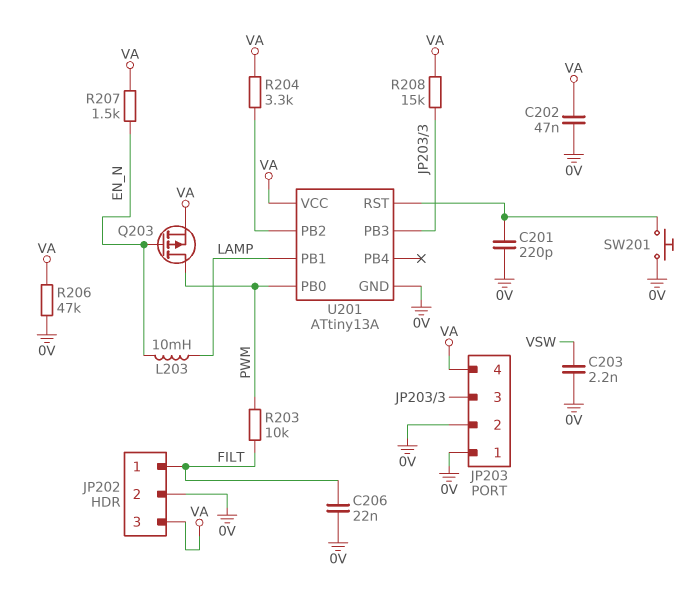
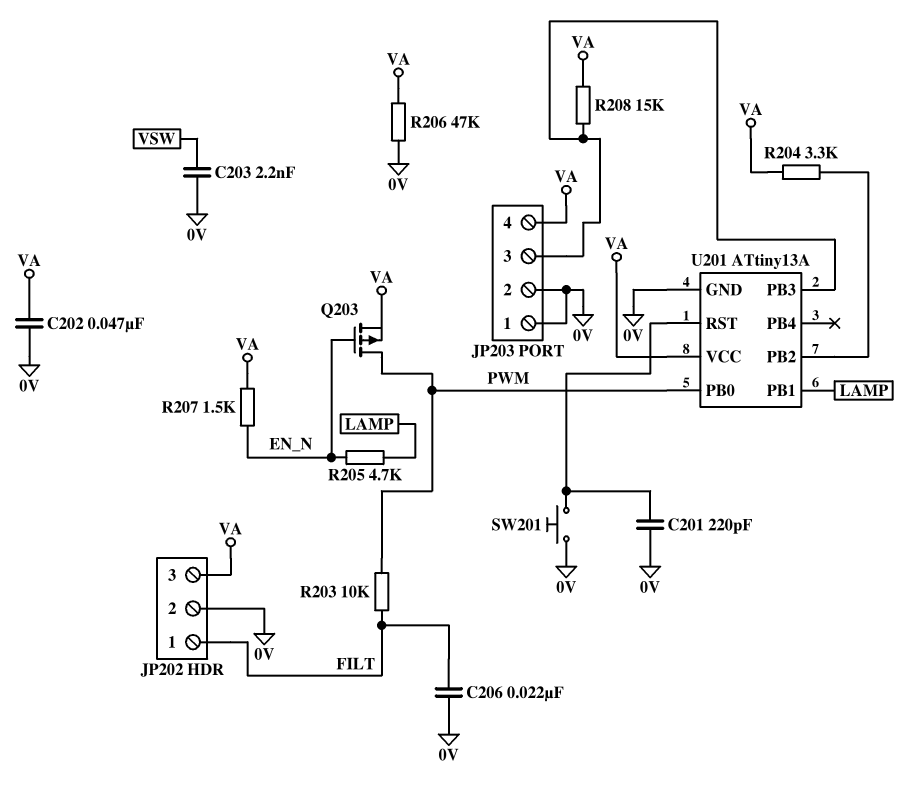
L203: 10mH (EN_N, LAMP) -> none
R205: none -> 4.7k (EN_N, LAMP)

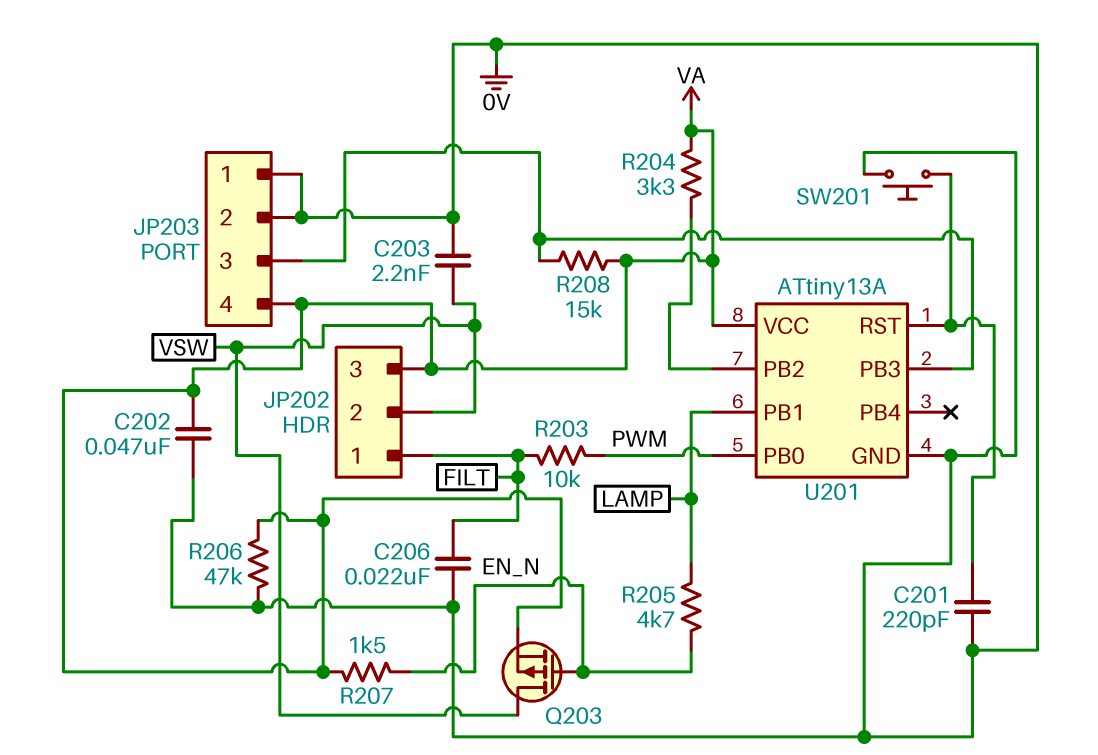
JP202 pin 2: 0V -> VSW
Q203: PMOS (G EN_N, D PWM, S VA) -> PMOS (G EN_N, D VSW, S VA)

